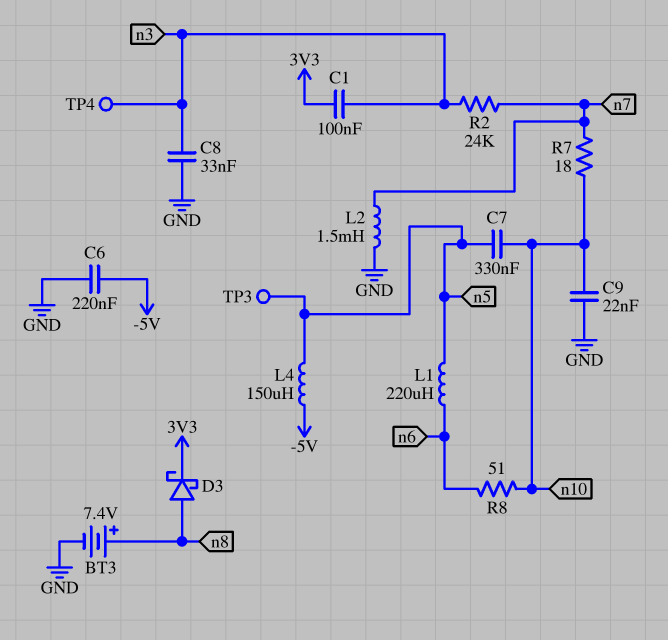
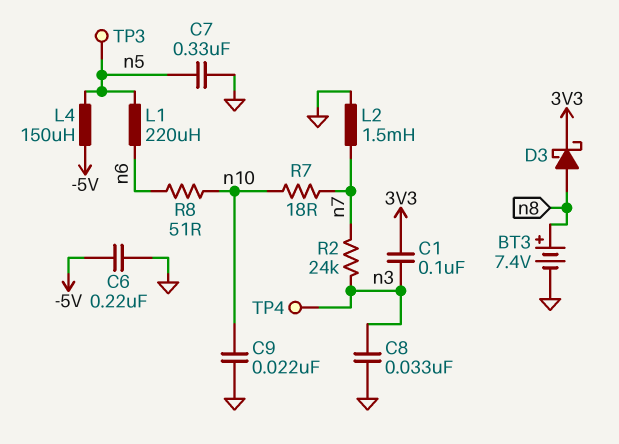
C7: 330nF (n5, n10) -> 330nF (GND, n5)

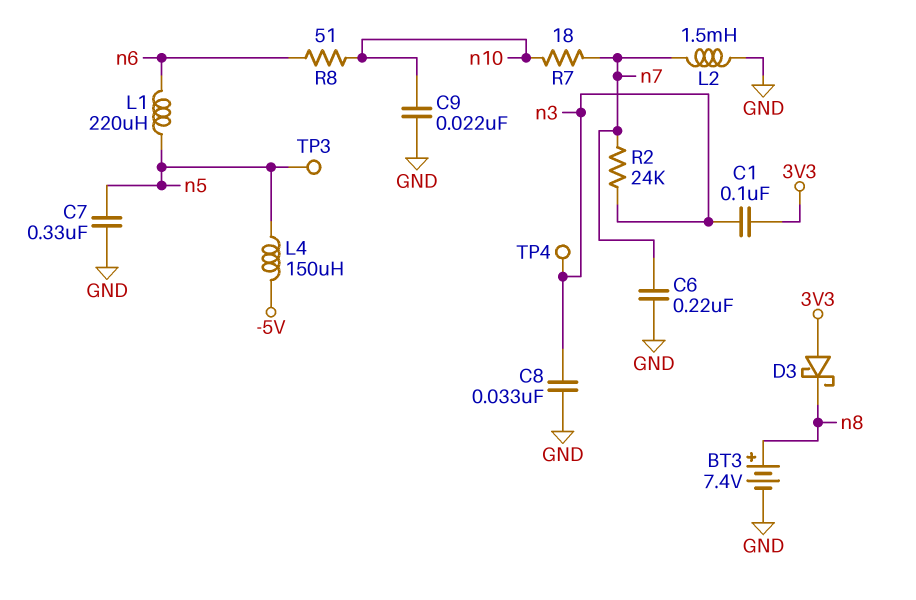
C6: 220nF (-5V, GND) -> 220nF (GND, n7)
D3: schottky (A n8, K 3V3) -> schottky (A 3V3, K n8)

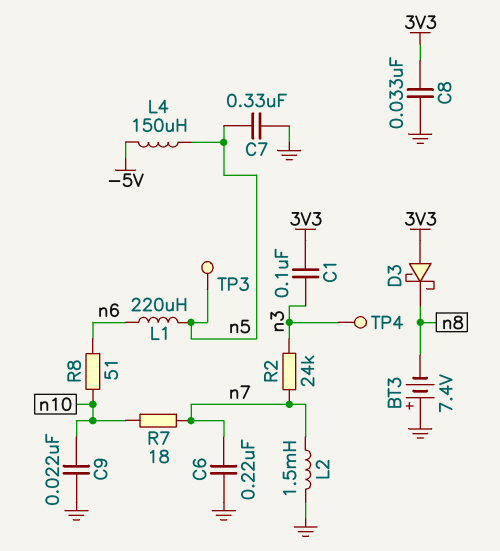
BT3: 7.4V (plus n8, minus GND) -> 7.4V (plus GND, minus n8)
C8: 33nF (GND, n3) -> 33nF (3V3, GND)

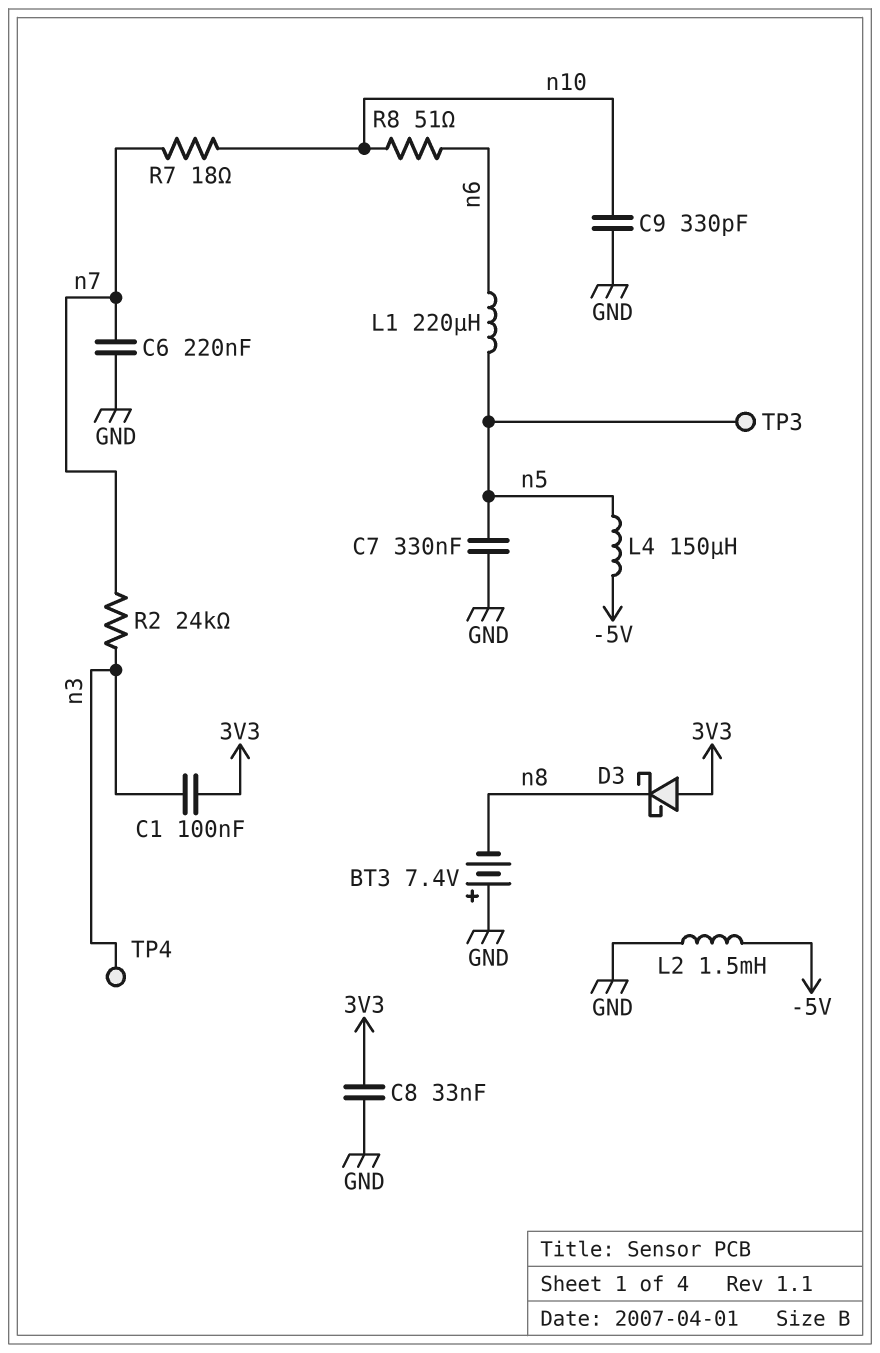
C9: 22nF (GND, n10) -> 330pF (GND, n10)
L2: 1.5mH (GND, n7) -> 1.5mH (-5V, GND)

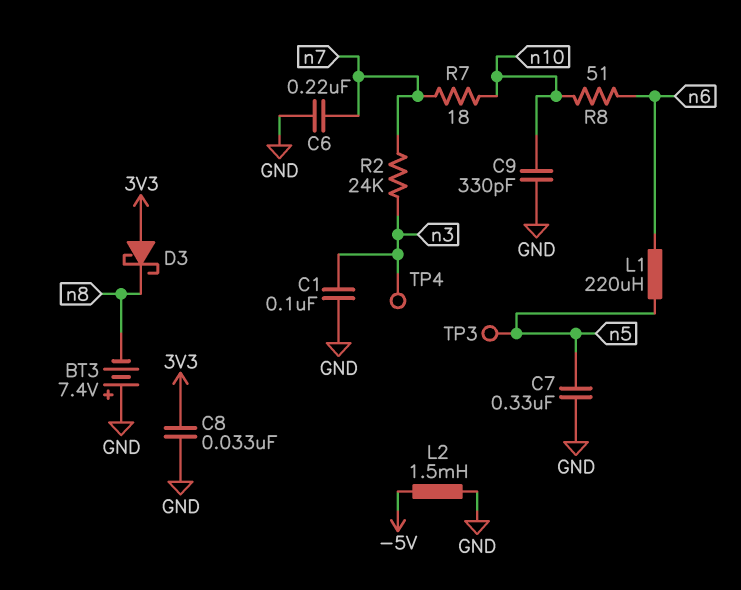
C1: 100nF (3V3, n3) -> 100nF (GND, n3)
L4: 150uH (-5V, n5) -> none

